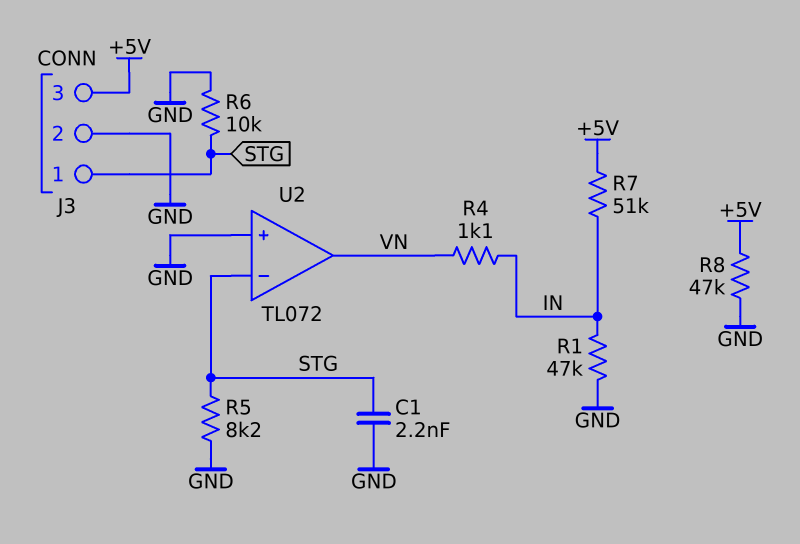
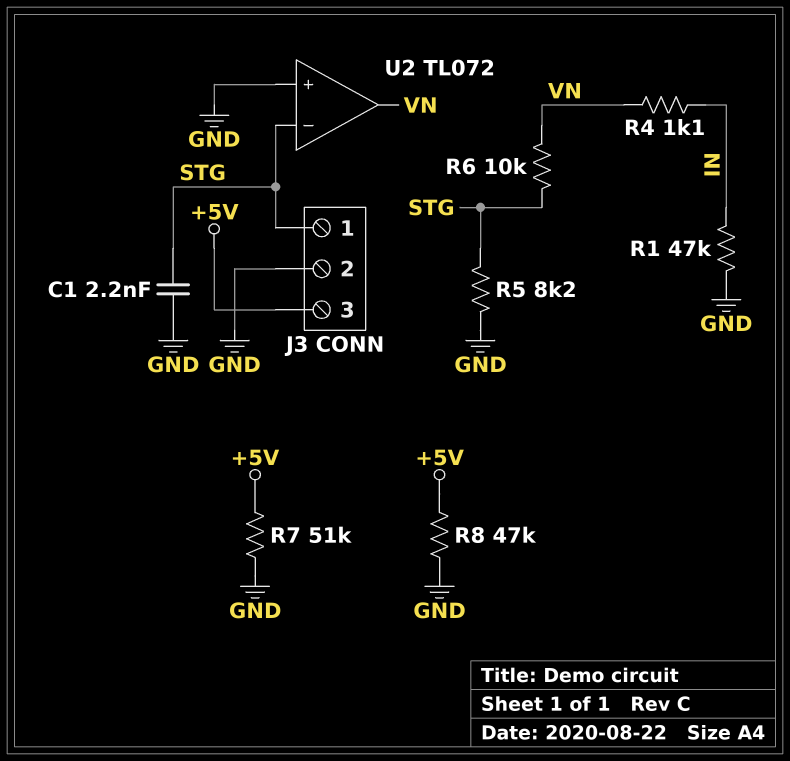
R6: 10k (GND, STG) -> 10k (STG, VN)
R7: 51k (+5V, IN) -> 51k (+5V, GND)

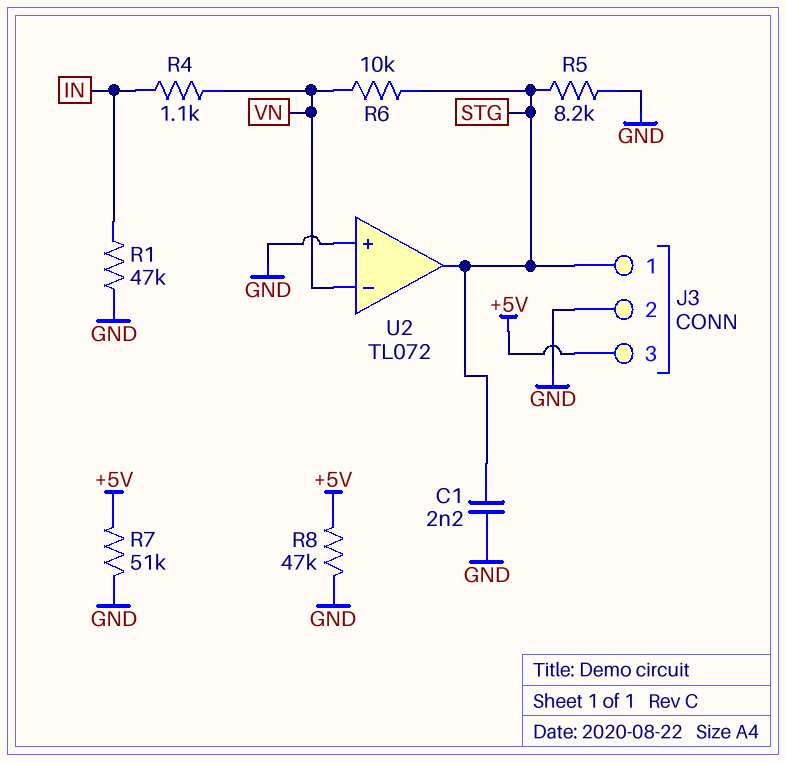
U2 pin in-: STG -> VN
U2 pin out: VN -> STG

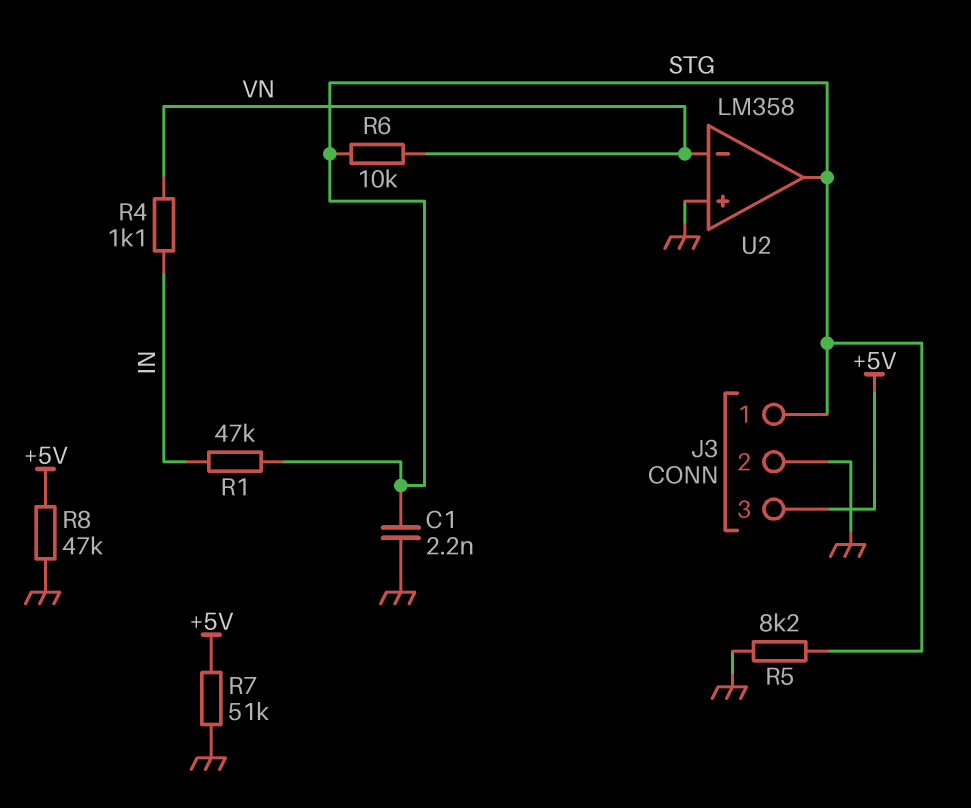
R1: 47k (GND, IN) -> 47k (IN, STG)
U2: TL072 -> LM358

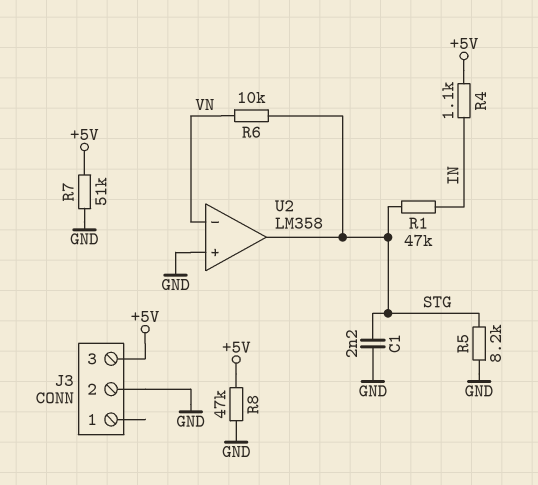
J3 pin 1: STG -> none
R4: 1.1k (IN, VN) -> 1.1k (+5V, IN)

